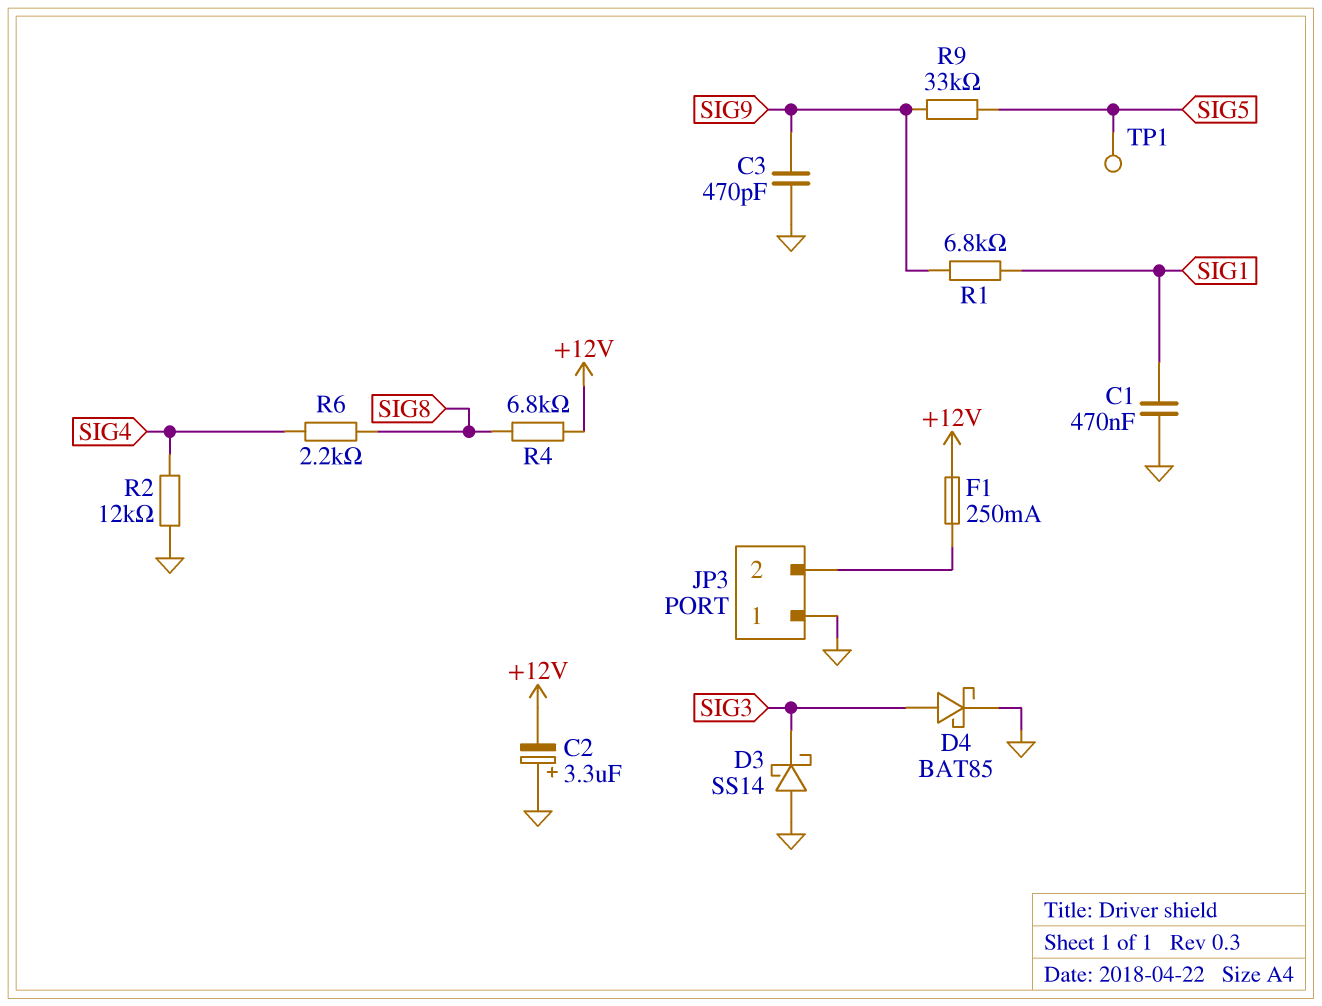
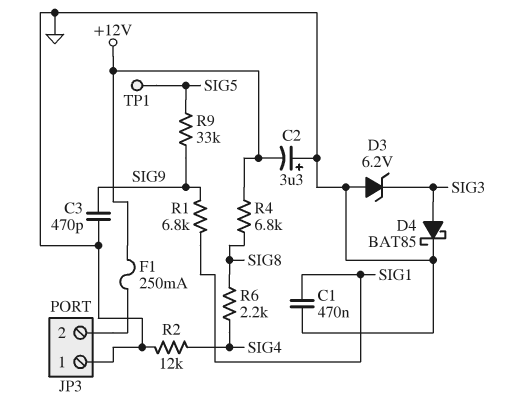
D3: schottky SS14 (A GND, K SIG3) -> zener 6.2V (A GND, K SIG3)

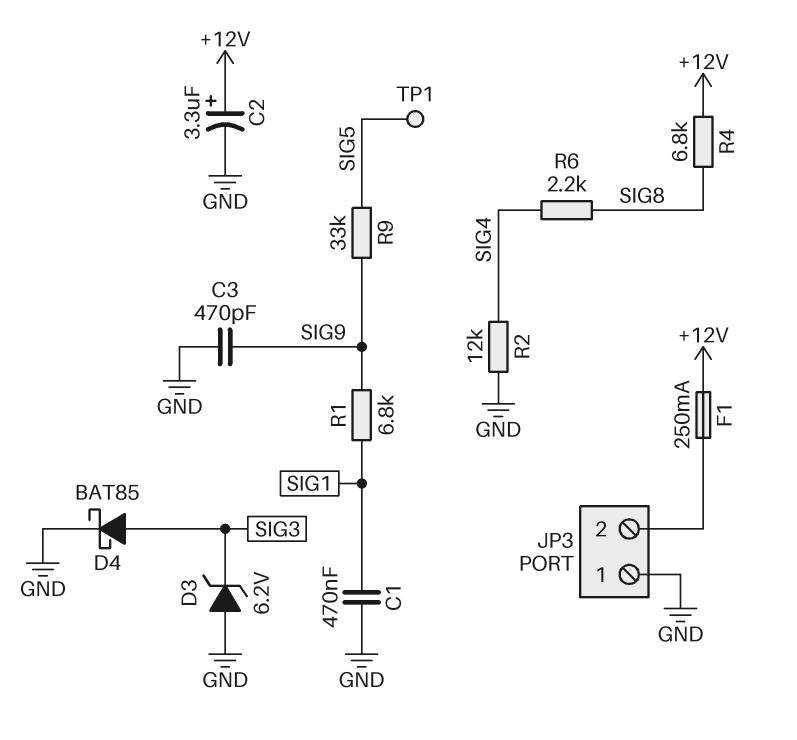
C2: 3.3uF (plus GND, minus +12V) -> 3.3uF (plus +12V, minus GND)

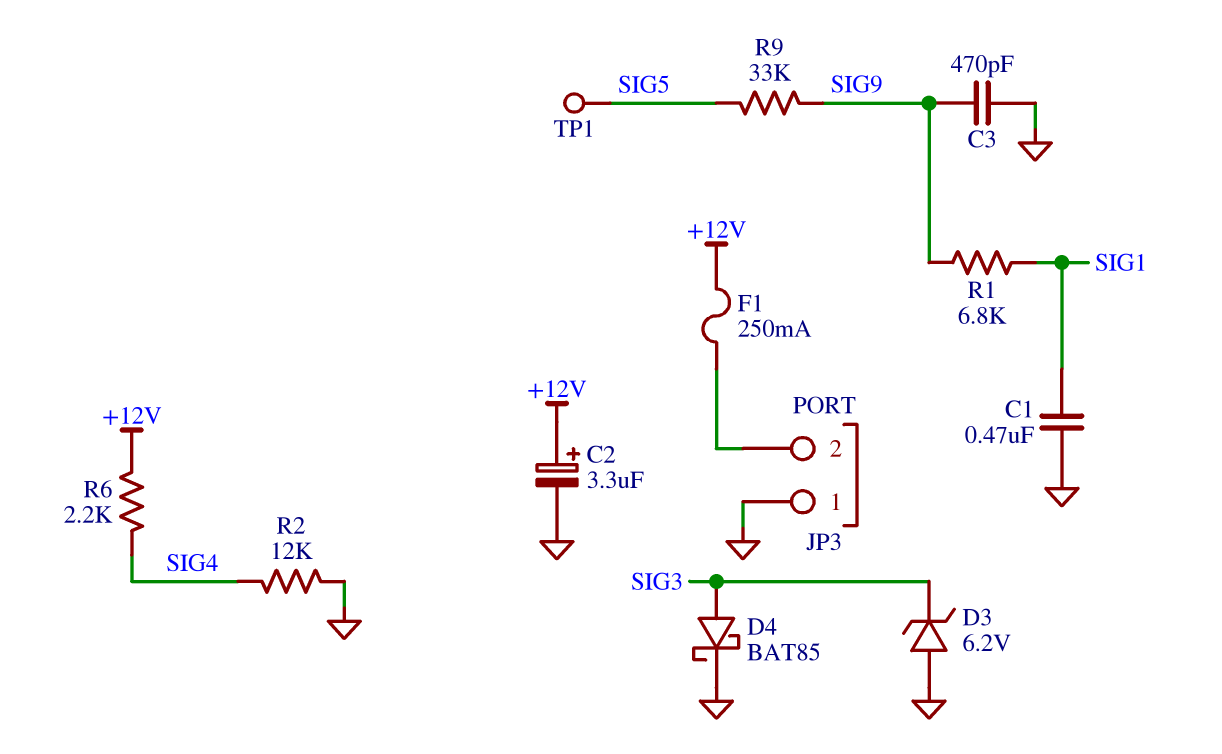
R4: 6.8k (+12V, SIG8) -> none
R6: 2.2k (SIG4, SIG8) -> 2.2k (+12V, SIG4)

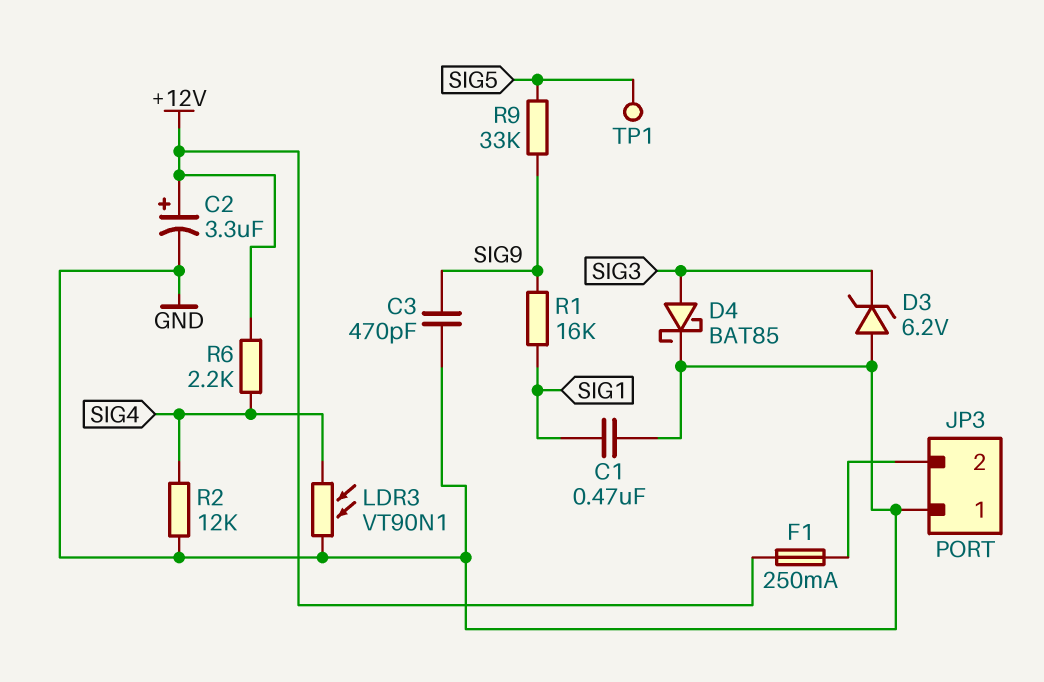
LDR3: none -> VT90N1 (GND, SIG4)
R1: 6.8k (SIG1, SIG9) -> 16k (SIG1, SIG9)

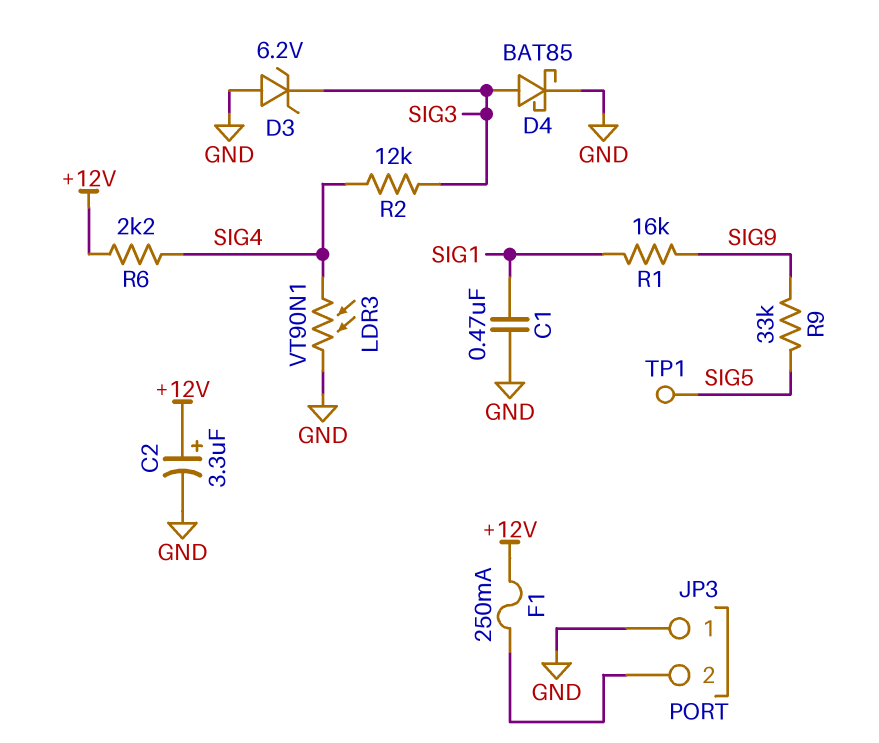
C3: 470pF (GND, SIG9) -> none
R2: 12k (GND, SIG4) -> 12k (SIG3, SIG4)

